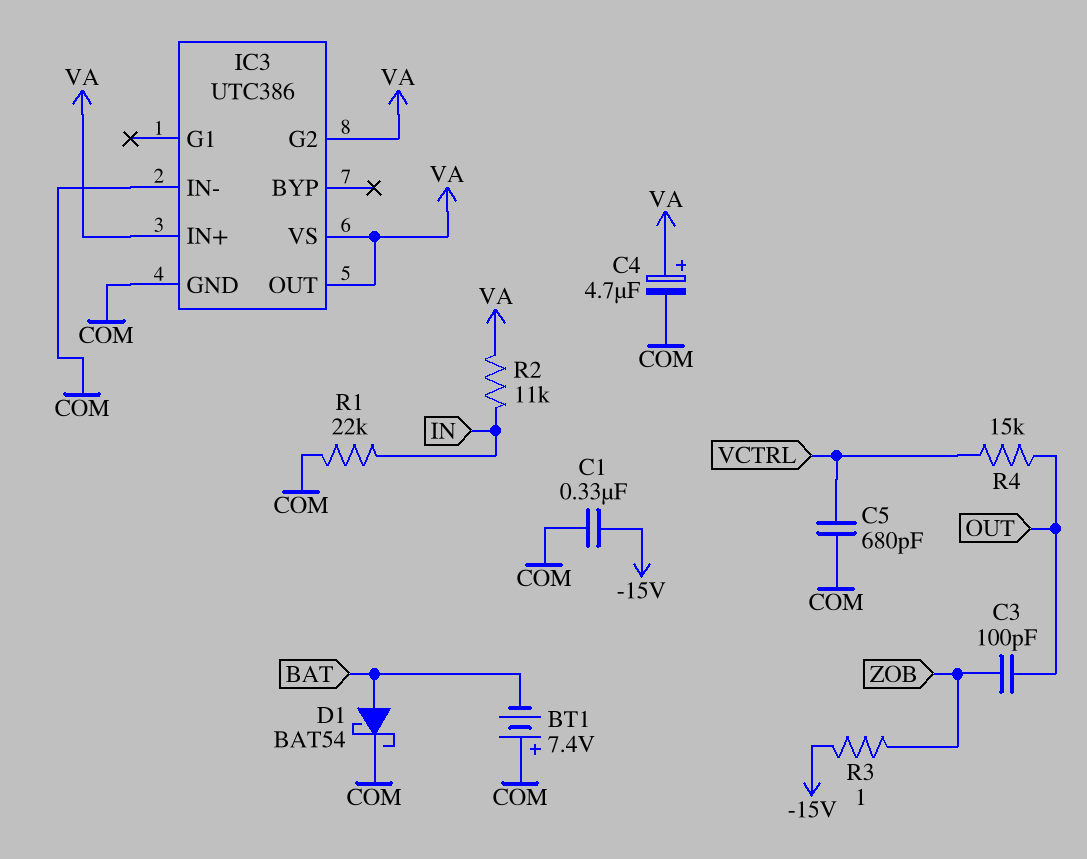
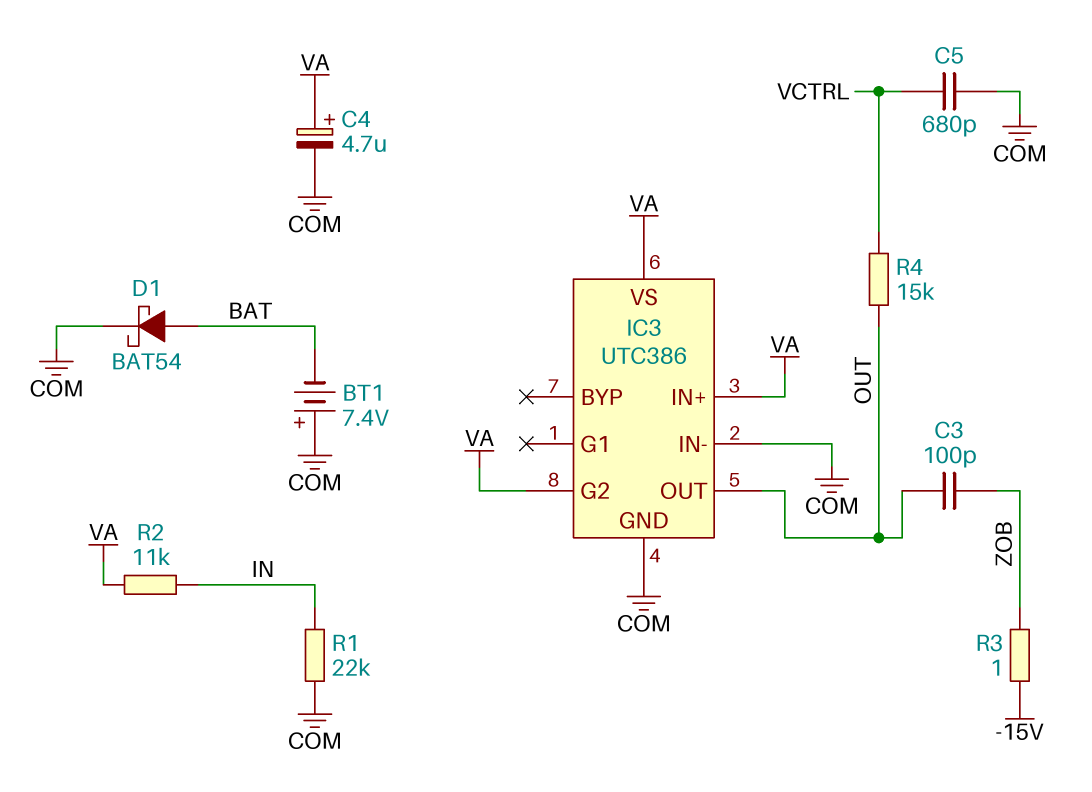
C1: 330nF (-15V, COM) -> none
IC3 pin OUT: VA -> OUT

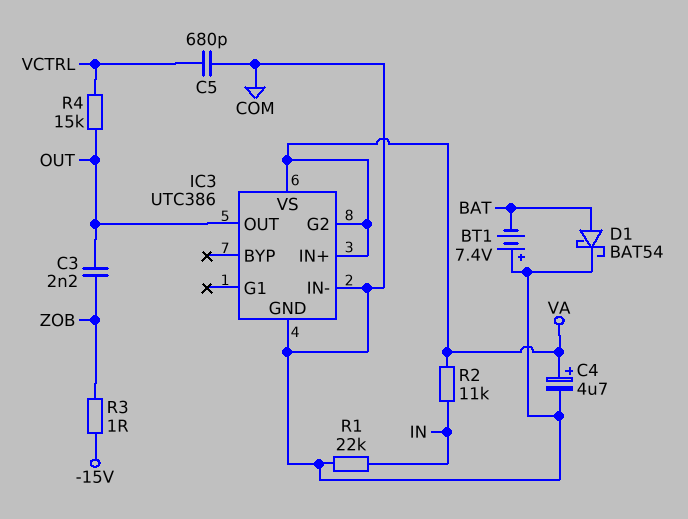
C3: 100pF (OUT, ZOB) -> 2.2nF (OUT, ZOB)

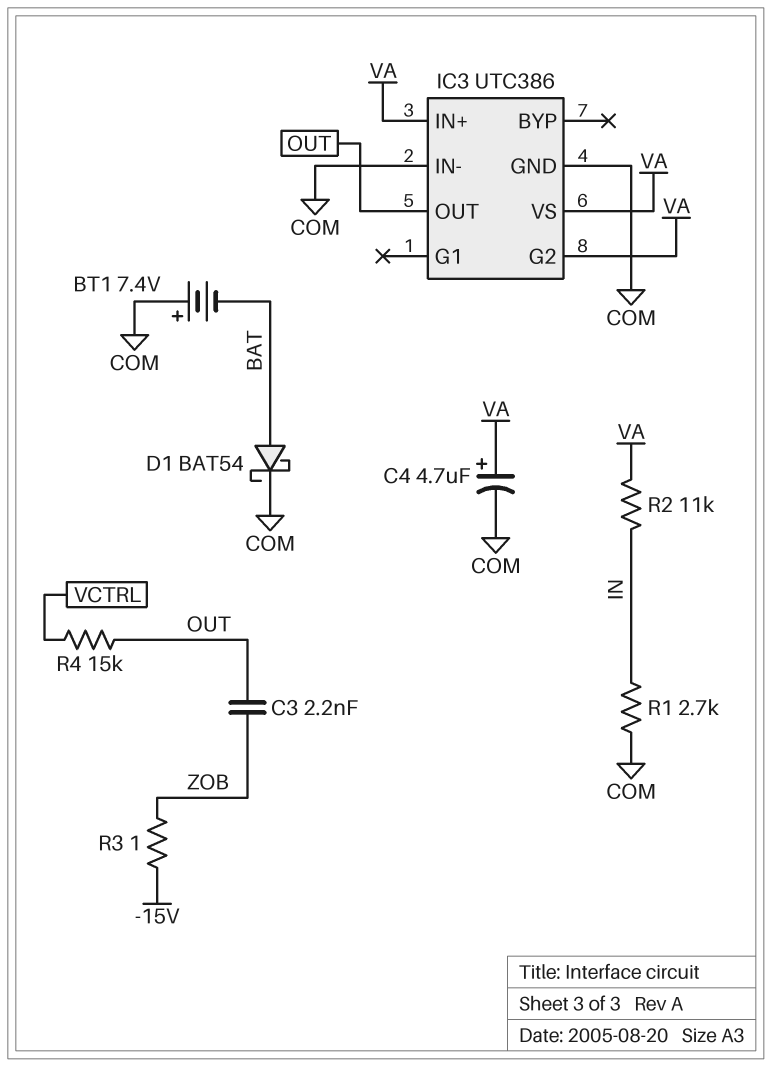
C5: 680pF (COM, VCTRL) -> none
R1: 22k (COM, IN) -> 2.7k (COM, IN)

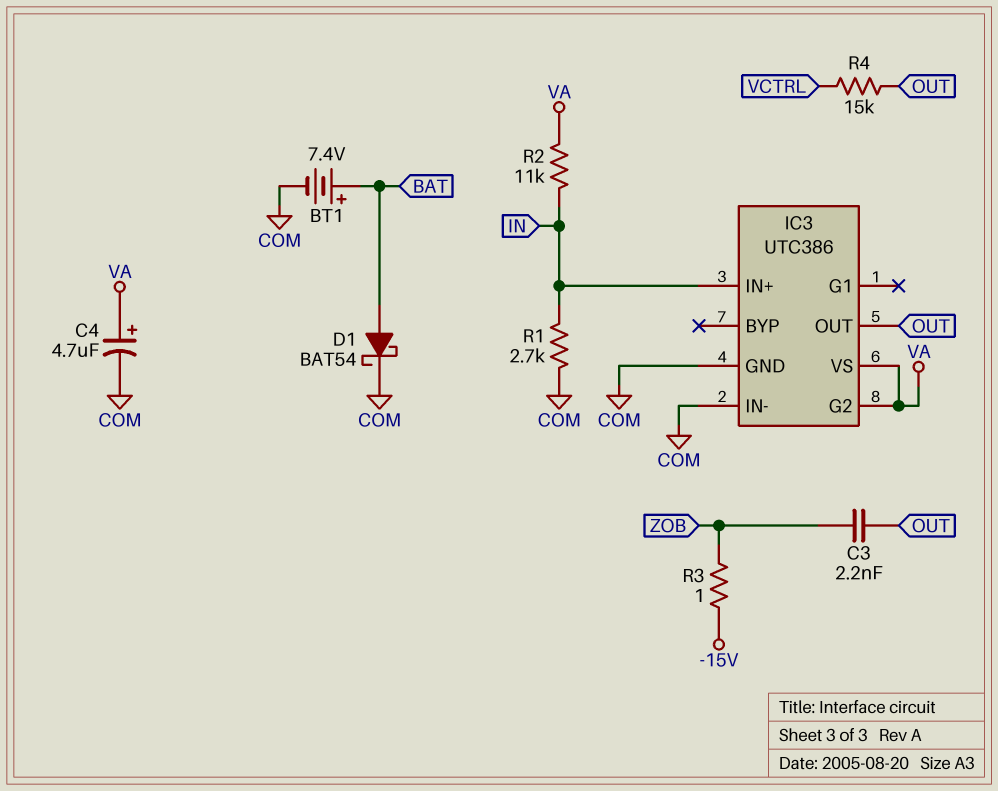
BT1: 7.4V (plus COM, minus BAT) -> 7.4V (plus BAT, minus COM)
IC3 pin IN+: VA -> IN

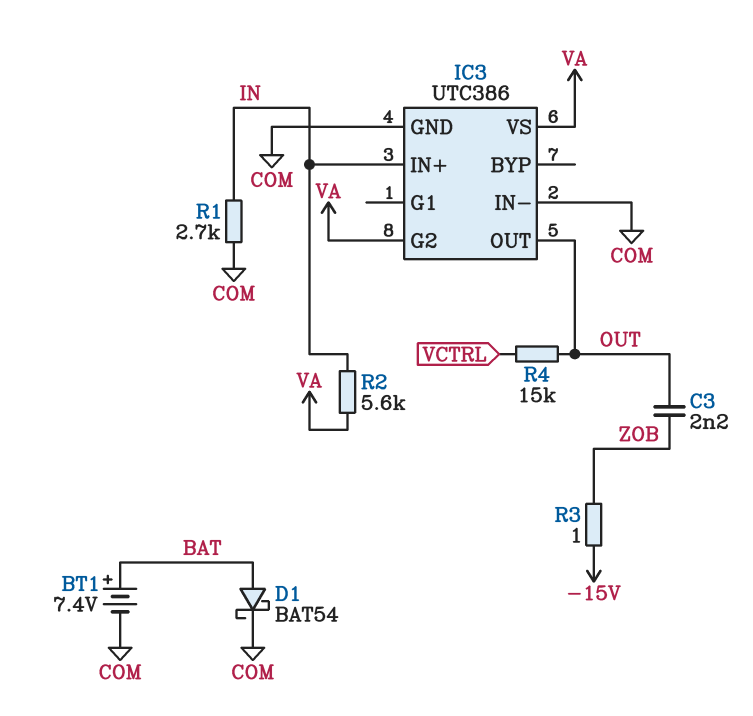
C4: 4.7uF (plus VA, minus COM) -> none
R2: 11k (IN, VA) -> 5.6k (IN, VA)

